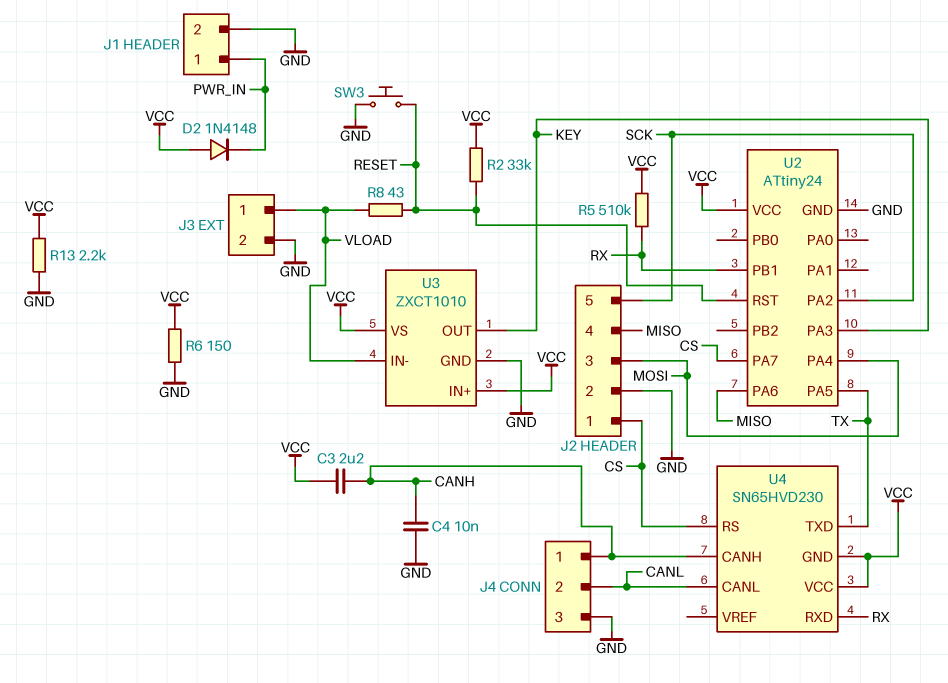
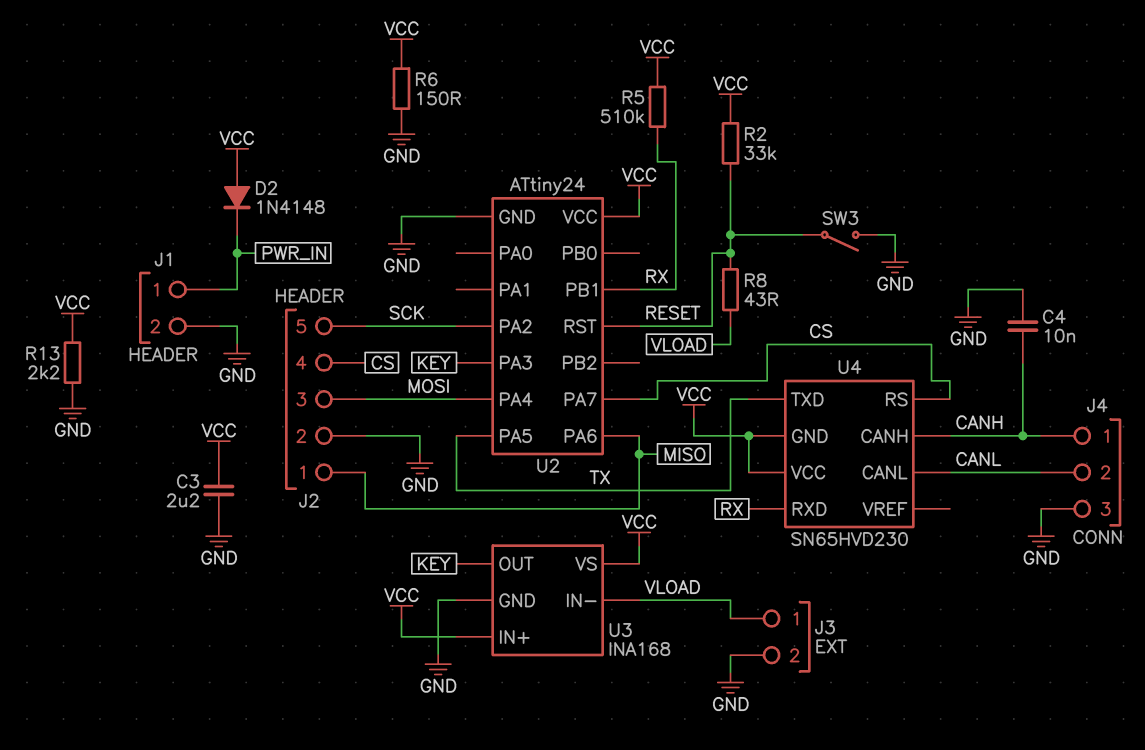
C3: 2.2uF (CANH, VCC) -> 2.2uF (GND, VCC)
J2 pin 1: CS -> MISO
J2 pin 4: MISO -> CS
SW3: button (GND, RESET) -> switch (GND, RESET)
U3: ZXCT1010 -> INA168

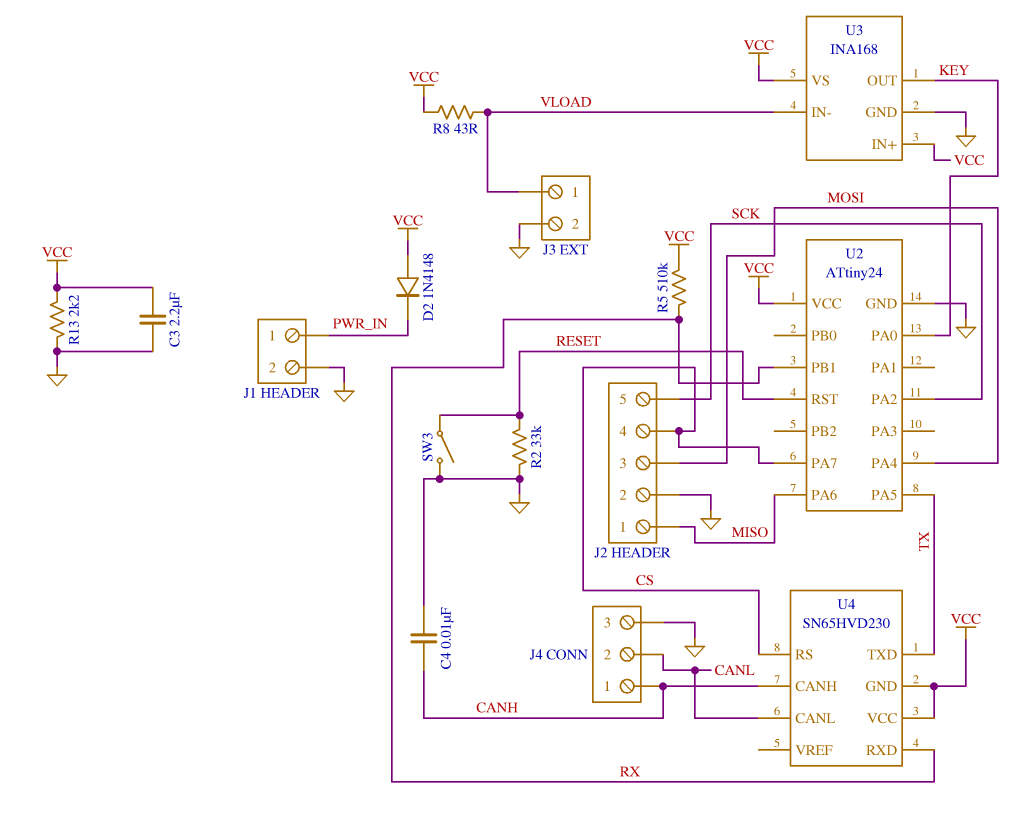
R2: 33k (RESET, VCC) -> 33k (GND, RESET)
R6: 150 (GND, VCC) -> none
R8: 43 (RESET, VLOAD) -> 43 (VCC, VLOAD)
U2 pin PA0: none -> KEY
U2 pin PA3: KEY -> none

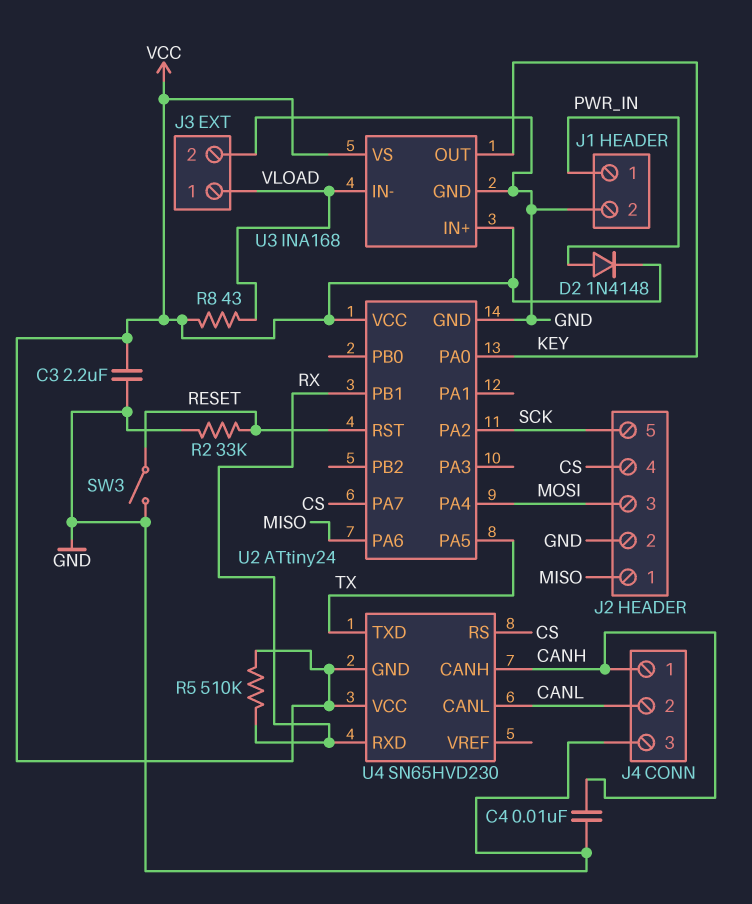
D2: diode 1N4148 (A VCC, K PWR_IN) -> diode 1N4148 (A PWR_IN, K VCC)
R13: 2.2k (GND, VCC) -> none

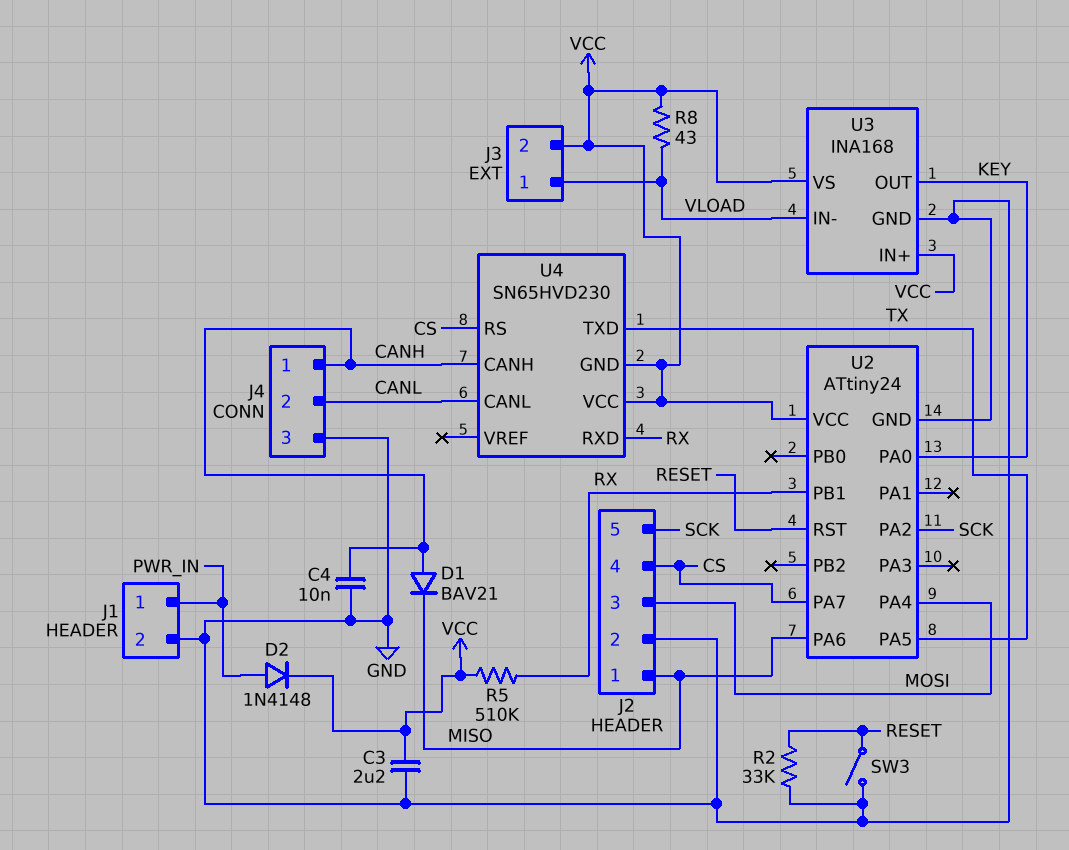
D1: none -> diode BAV21 (A CANH, K MISO)
J3 pin 2: GND -> VCC

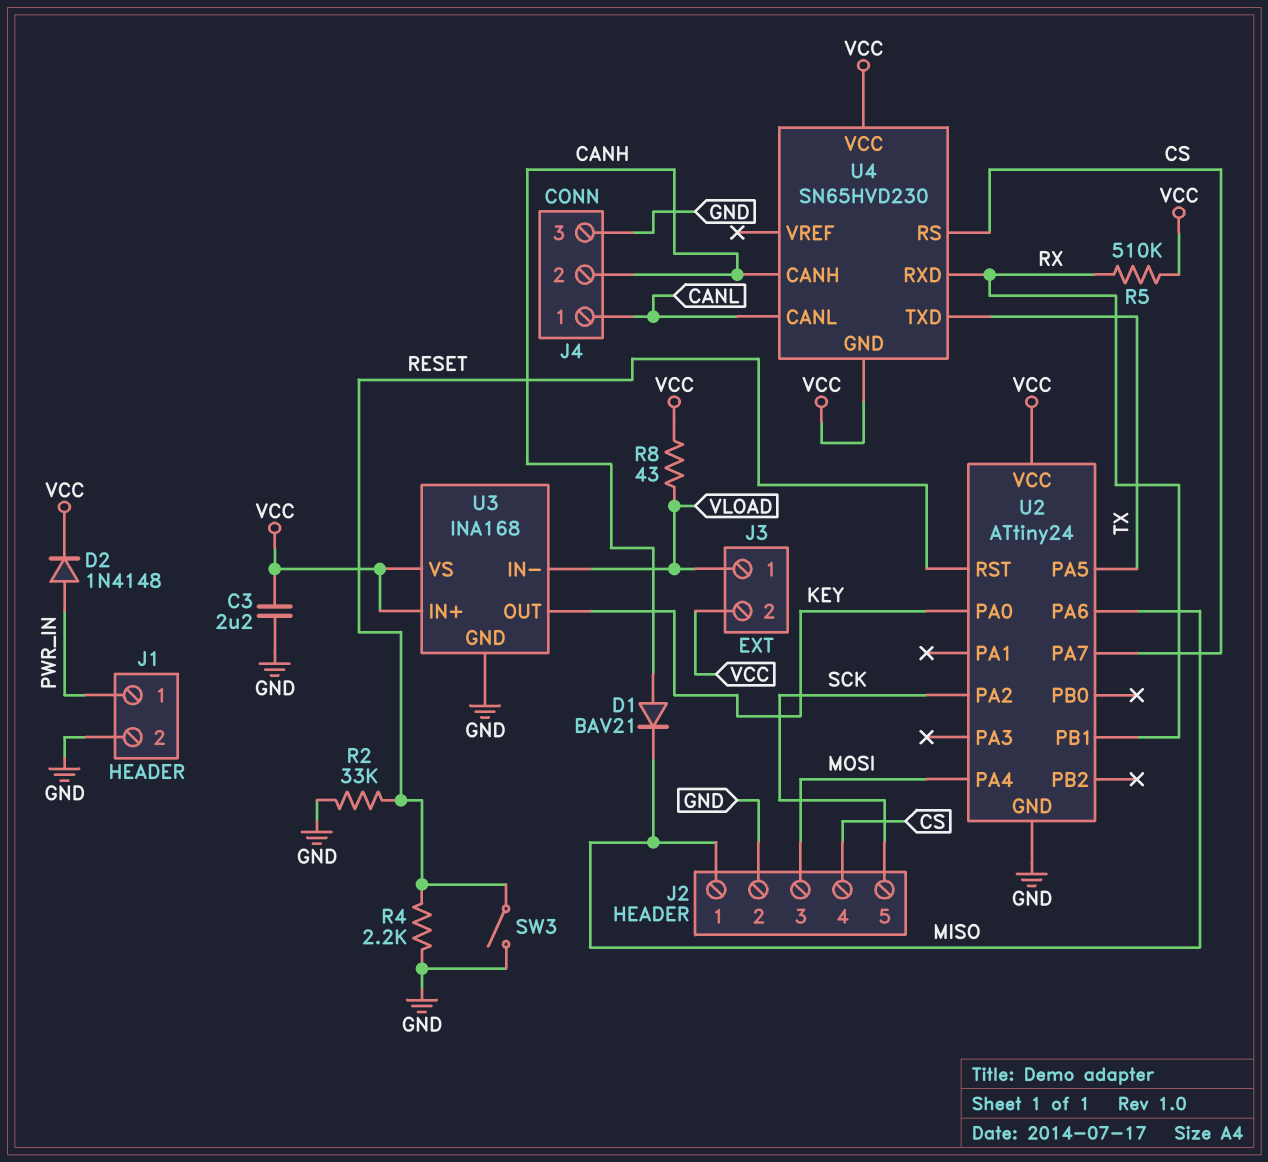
C4: 10nF (CANH, GND) -> none
J4 pin 1: CANH -> CANL
J4 pin 2: CANL -> CANH
R4: none -> 2.2k (GND, RESET)

